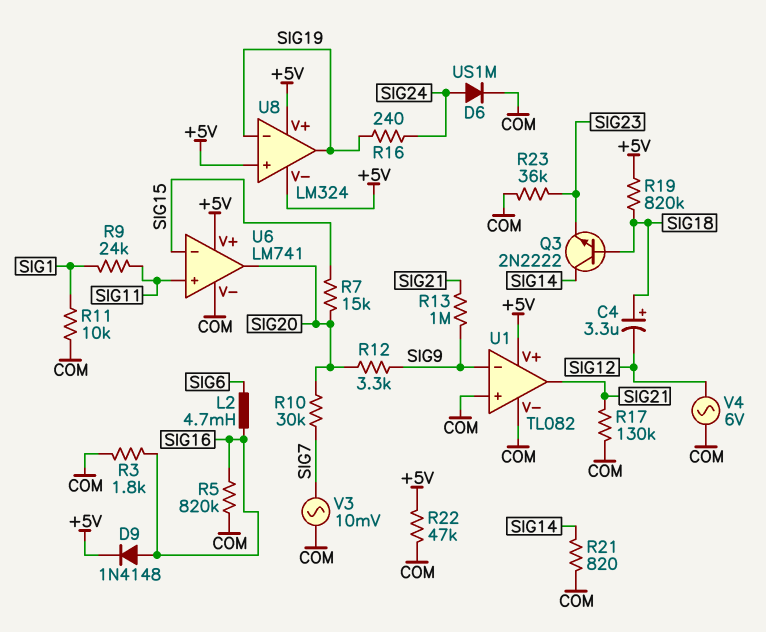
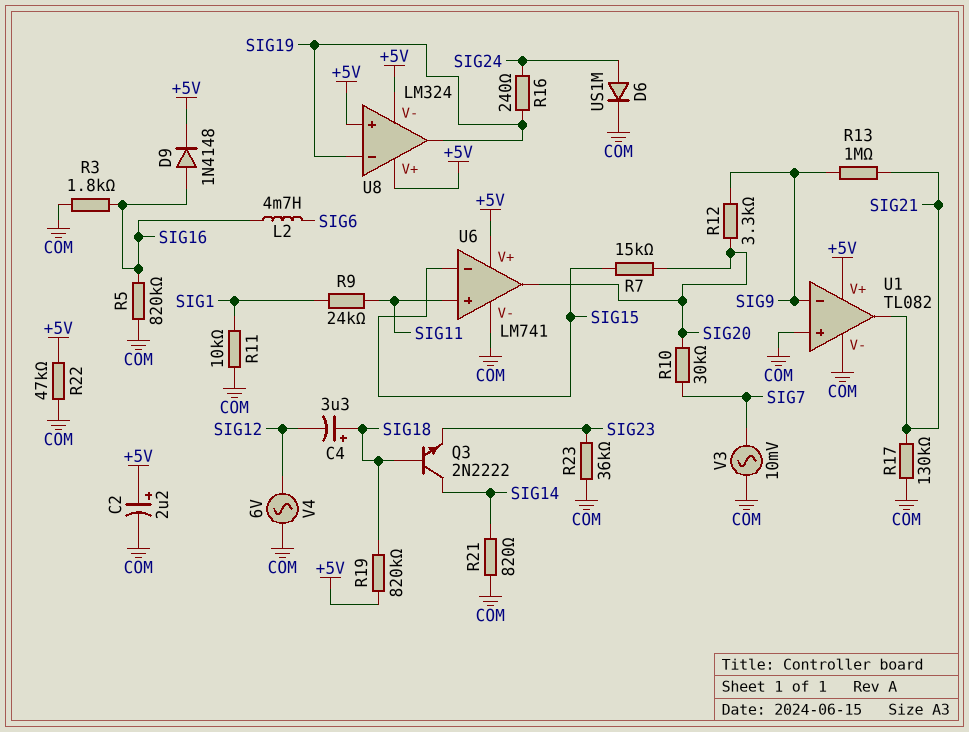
C2: none -> 2.2uF (plus +5V, minus COM)

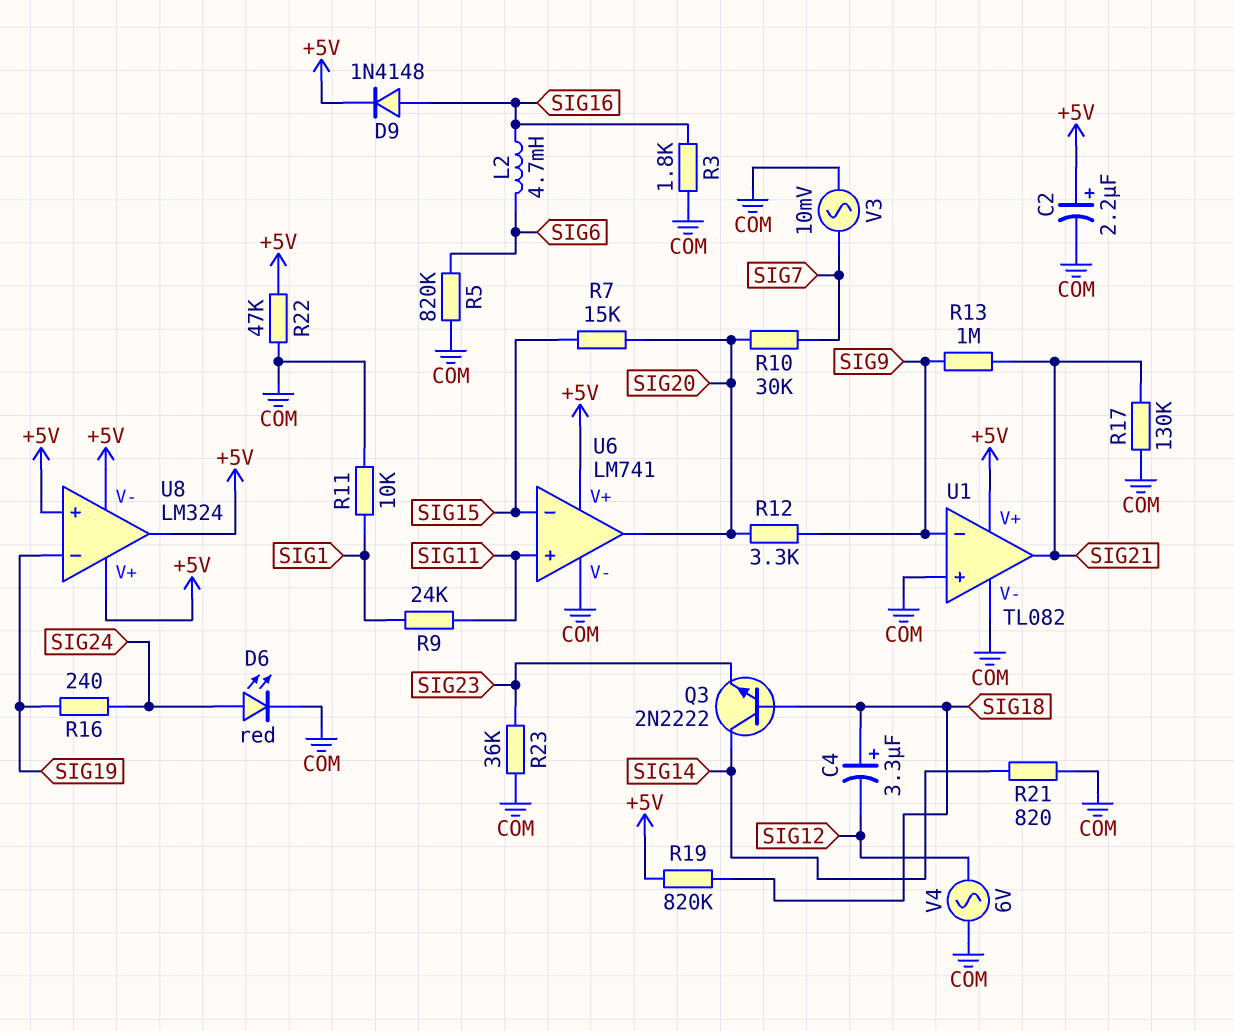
D6: diode US1M (A SIG24, K COM) -> LED red (A SIG24, K COM)
R5: 820k (COM, SIG16) -> 820k (COM, SIG6)
U8 pin out: SIG19 -> +5V

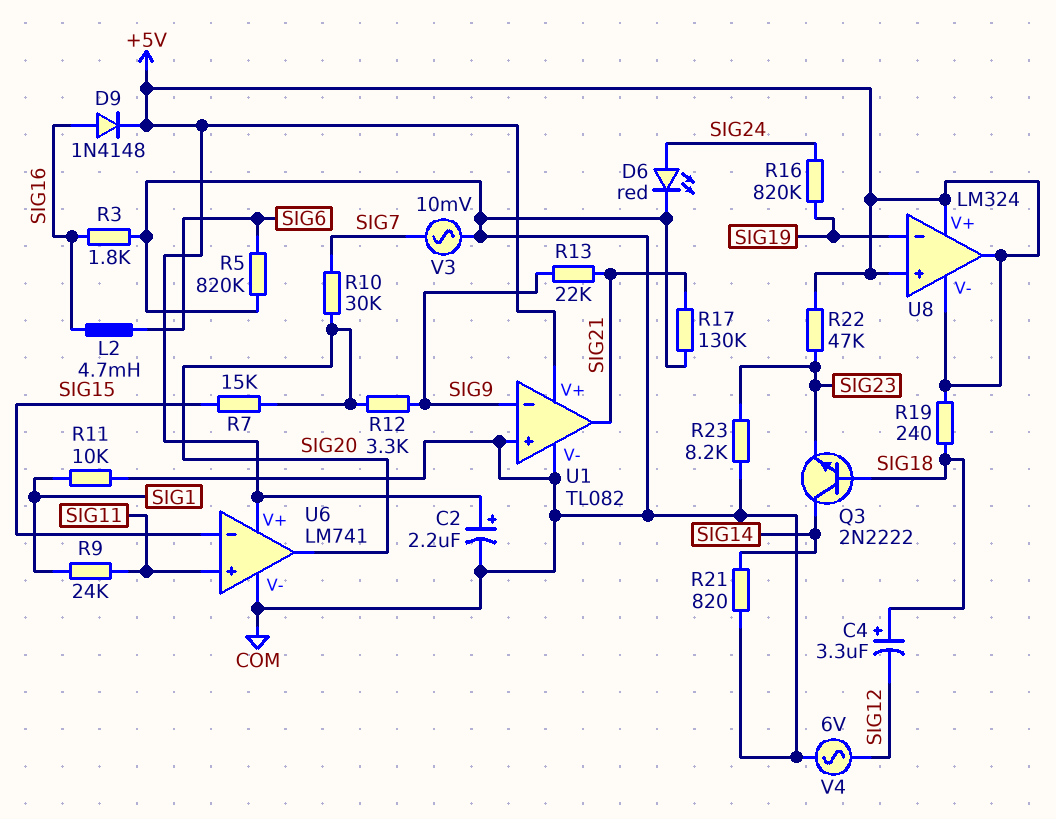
R13: 1M (SIG9, SIG21) -> 22k (SIG9, SIG21)
R16: 240 (SIG19, SIG24) -> 820k (SIG19, SIG24)
R19: 820k (+5V, SIG18) -> 240 (+5V, SIG18)
R22: 47k (+5V, COM) -> 47k (+5V, SIG23)
R23: 36k (COM, SIG23) -> 8.2k (COM, SIG23)

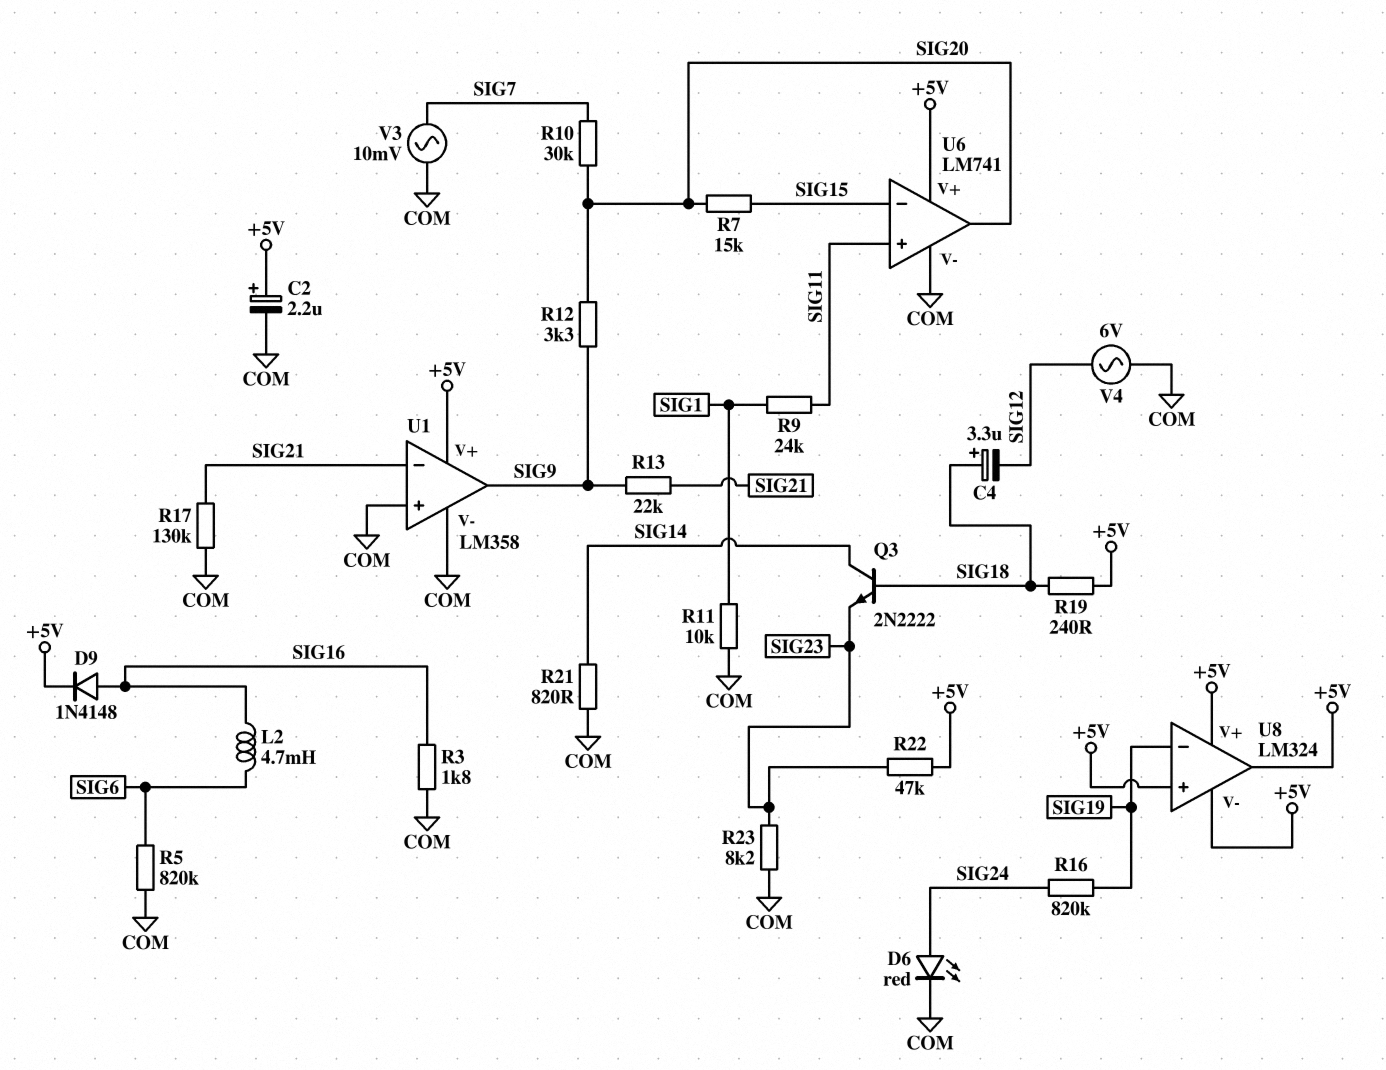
U1: TL082 -> LM358
U1 pin in-: SIG9 -> SIG21
U1 pin out: SIG21 -> SIG9

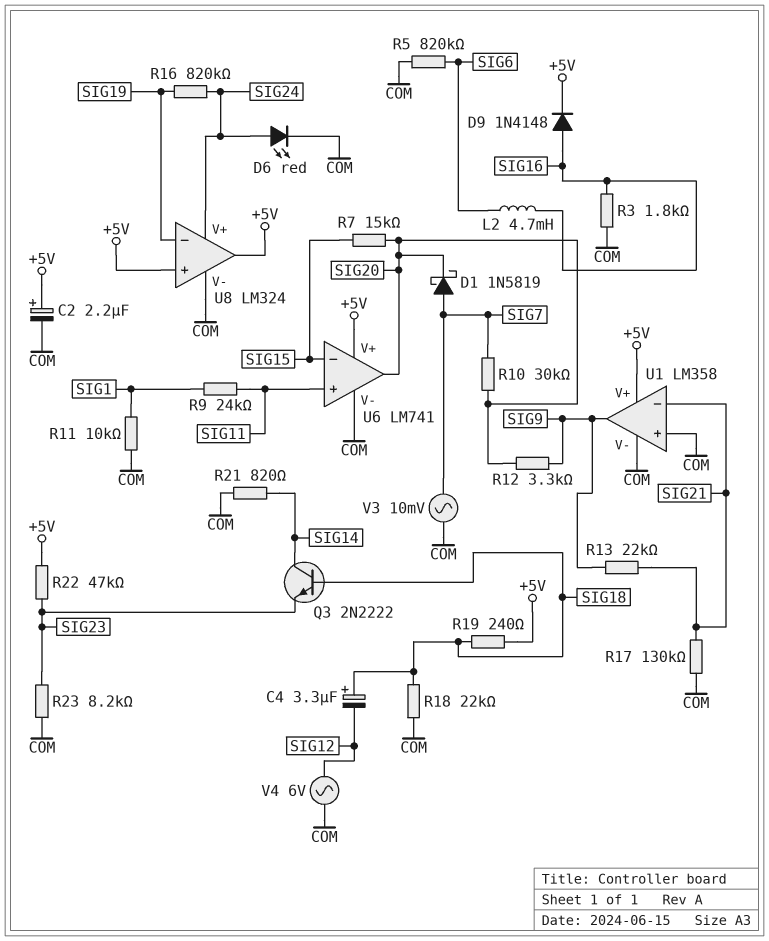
D1: none -> schottky 1N5819 (A SIG7, K SIG20)
R18: none -> 22k (COM, SIG18)
U8 pin V+: +5V -> SIG24
U8 pin V-: +5V -> COM

